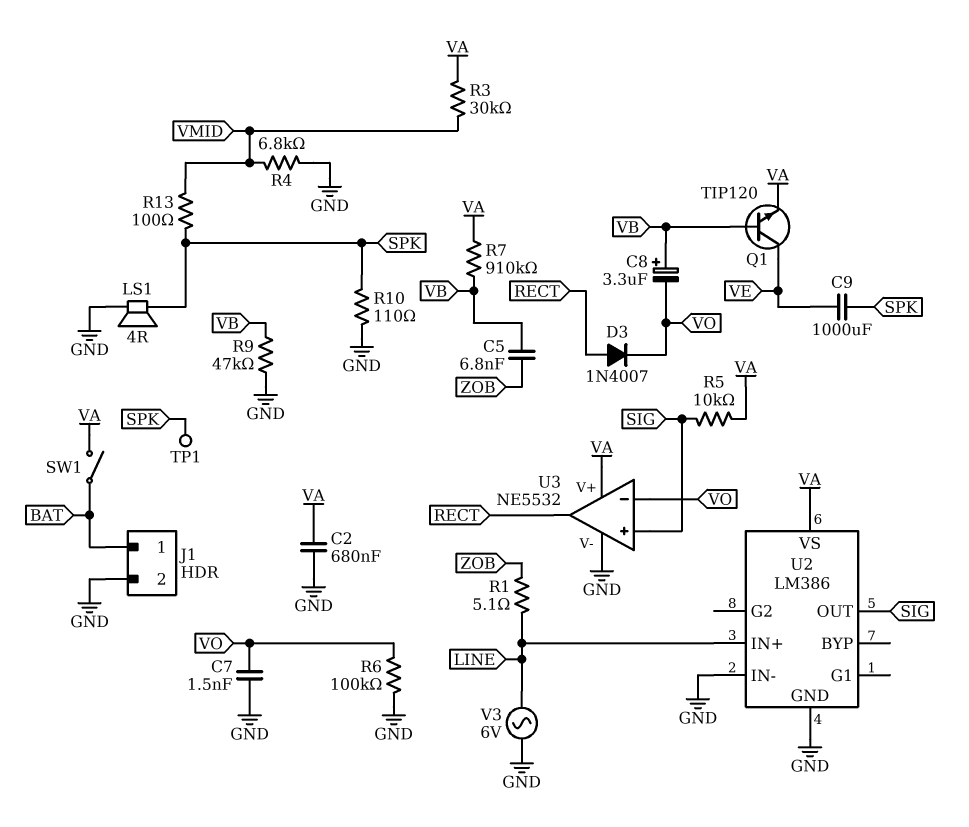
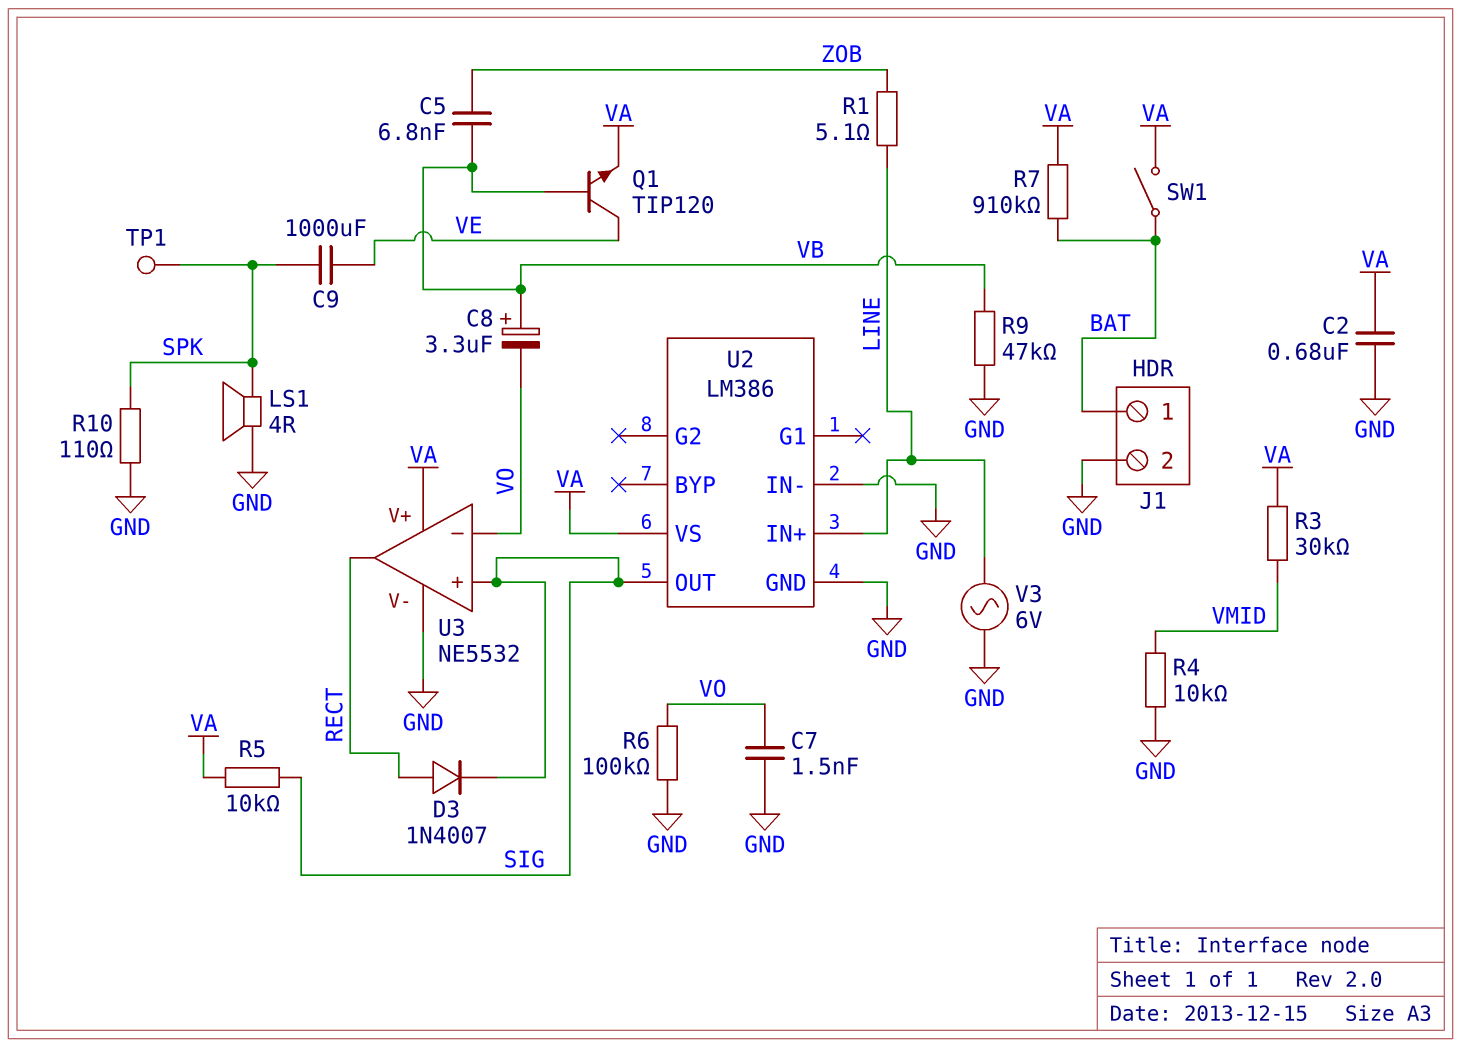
D3: diode 1N4007 (A RECT, K VO) -> diode 1N4007 (A RECT, K SIG)
R4: 6.8k (GND, VMID) -> 10k (GND, VMID)
R7: 910k (VA, VB) -> 910k (BAT, VA)
R13: 100 (SPK, VMID) -> none

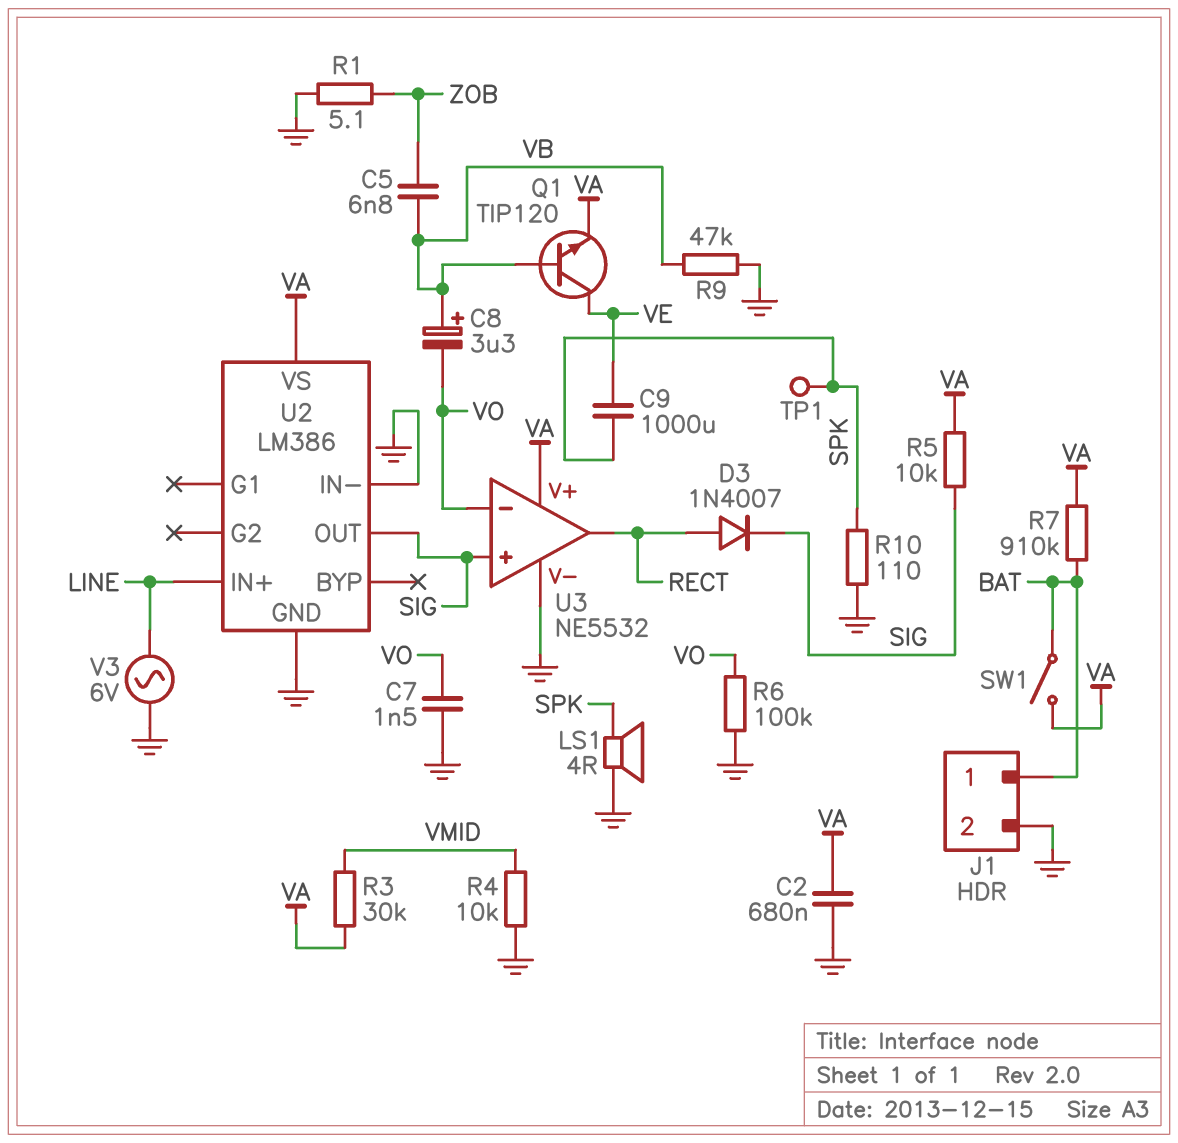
R1: 5.1 (LINE, ZOB) -> 5.1 (GND, ZOB)

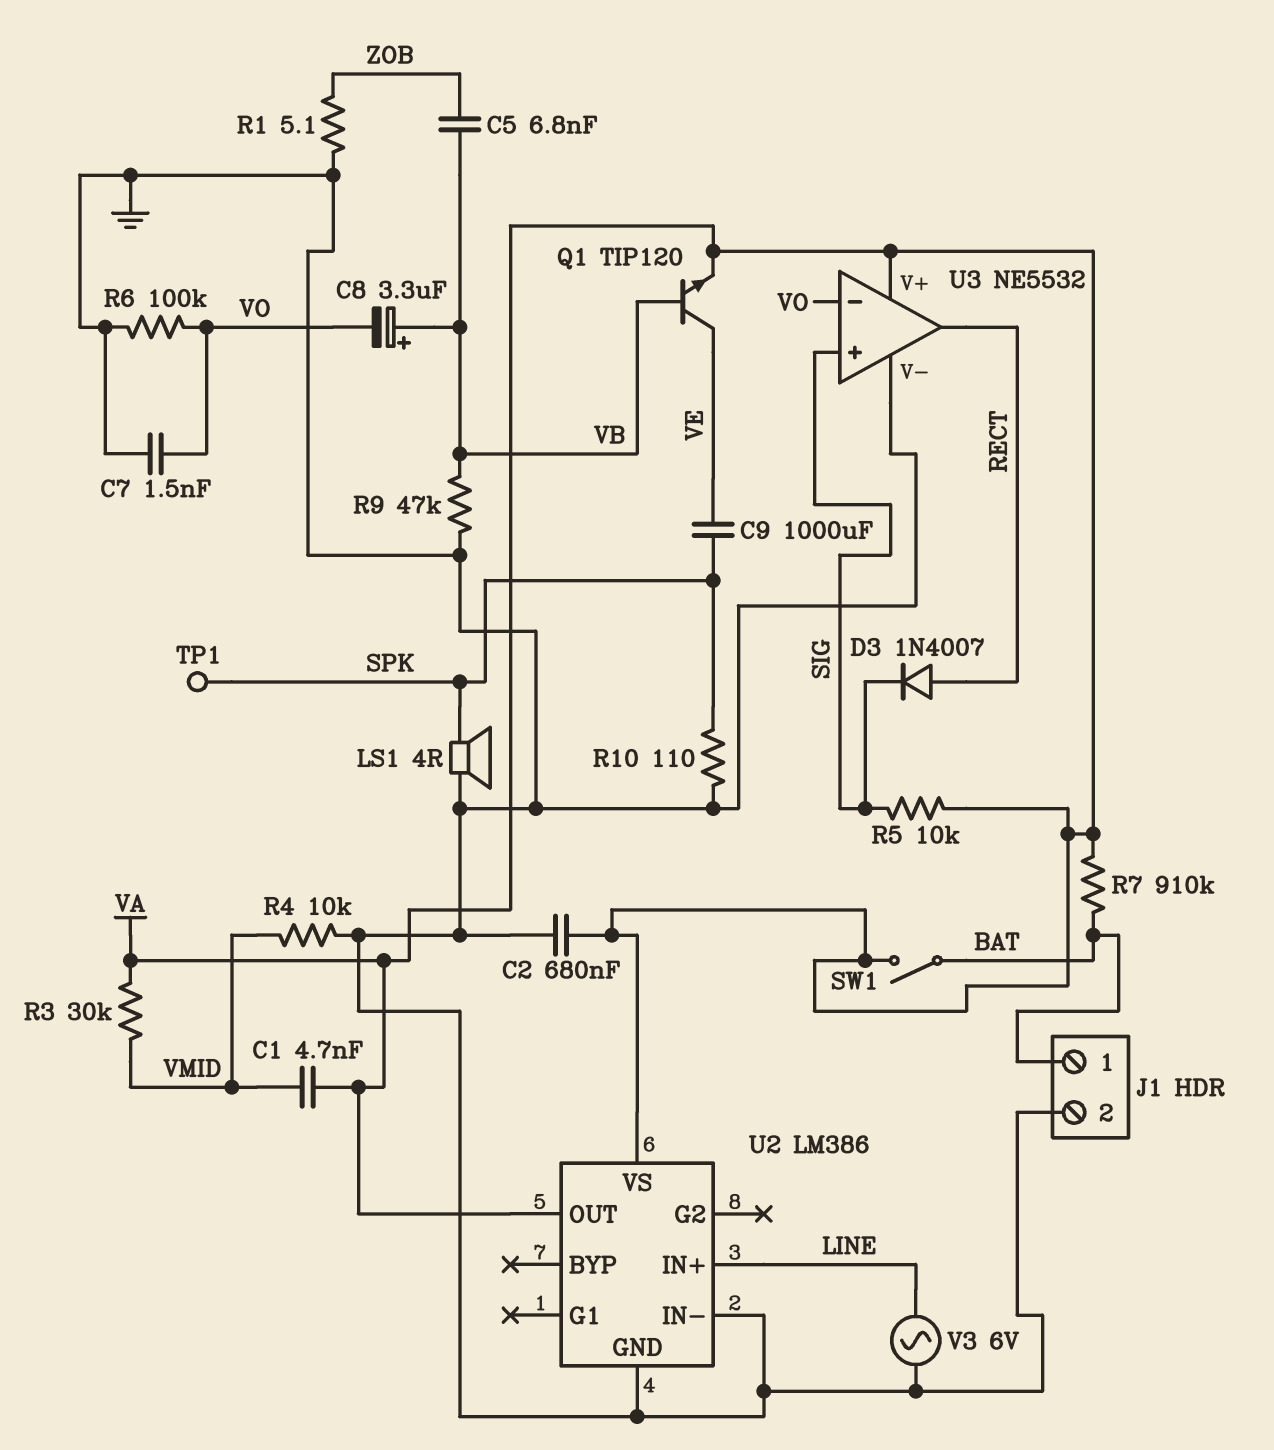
C1: none -> 4.7nF (VA, VMID)
U2 pin OUT: SIG -> VA

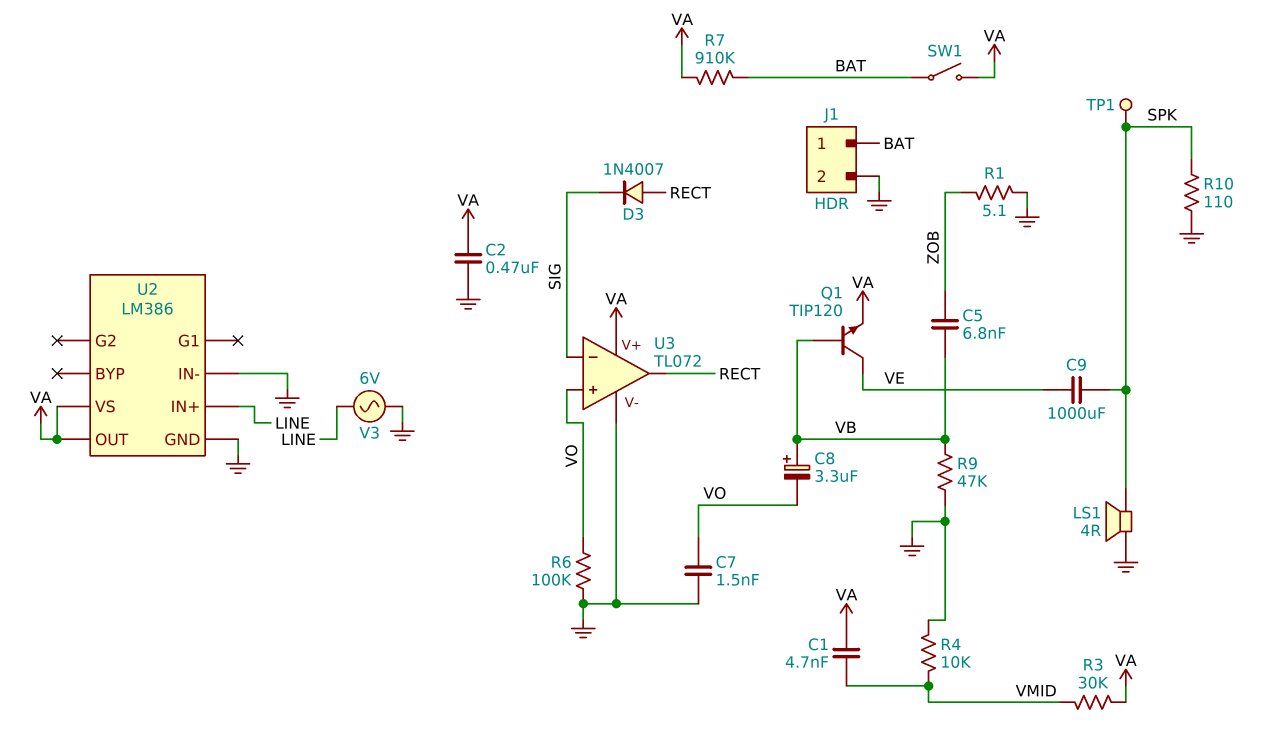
C2: 680nF (GND, VA) -> 470nF (GND, VA)
R5: 10k (SIG, VA) -> none
U3: NE5532 -> TL072
U3 pin in+: SIG -> VO
U3 pin in-: VO -> SIG

